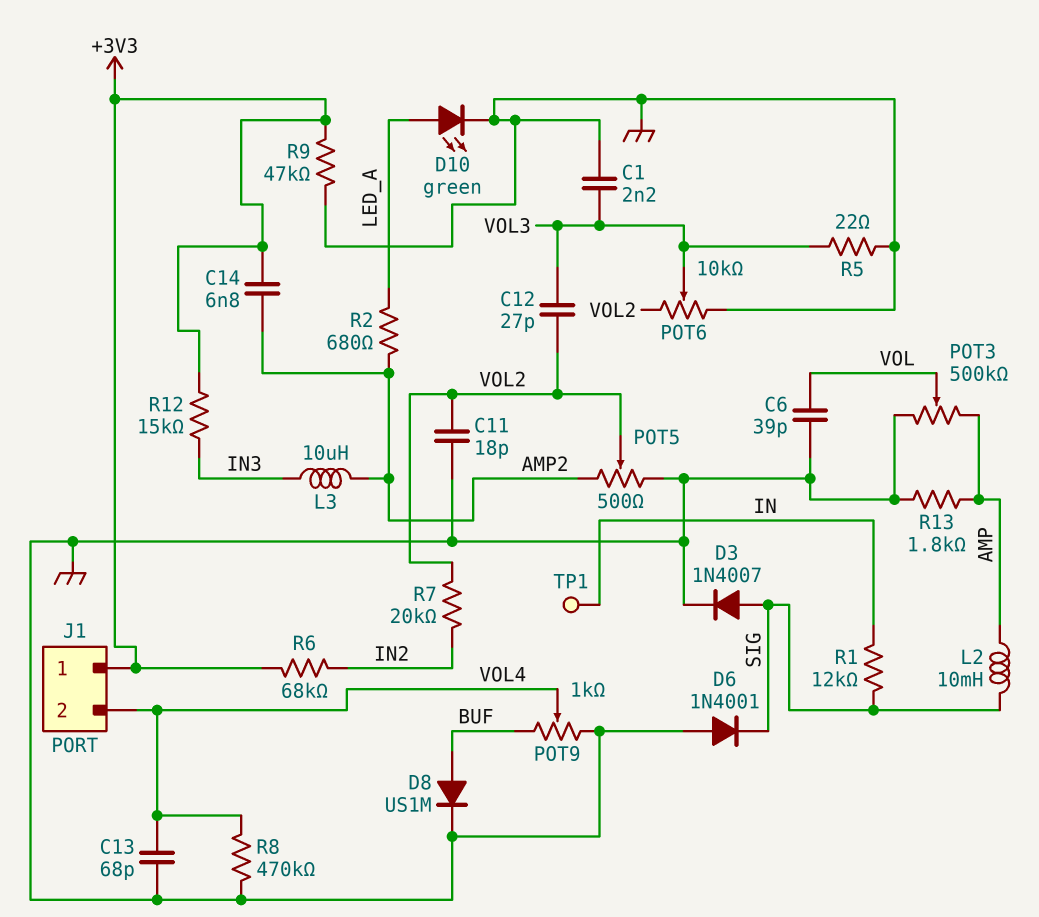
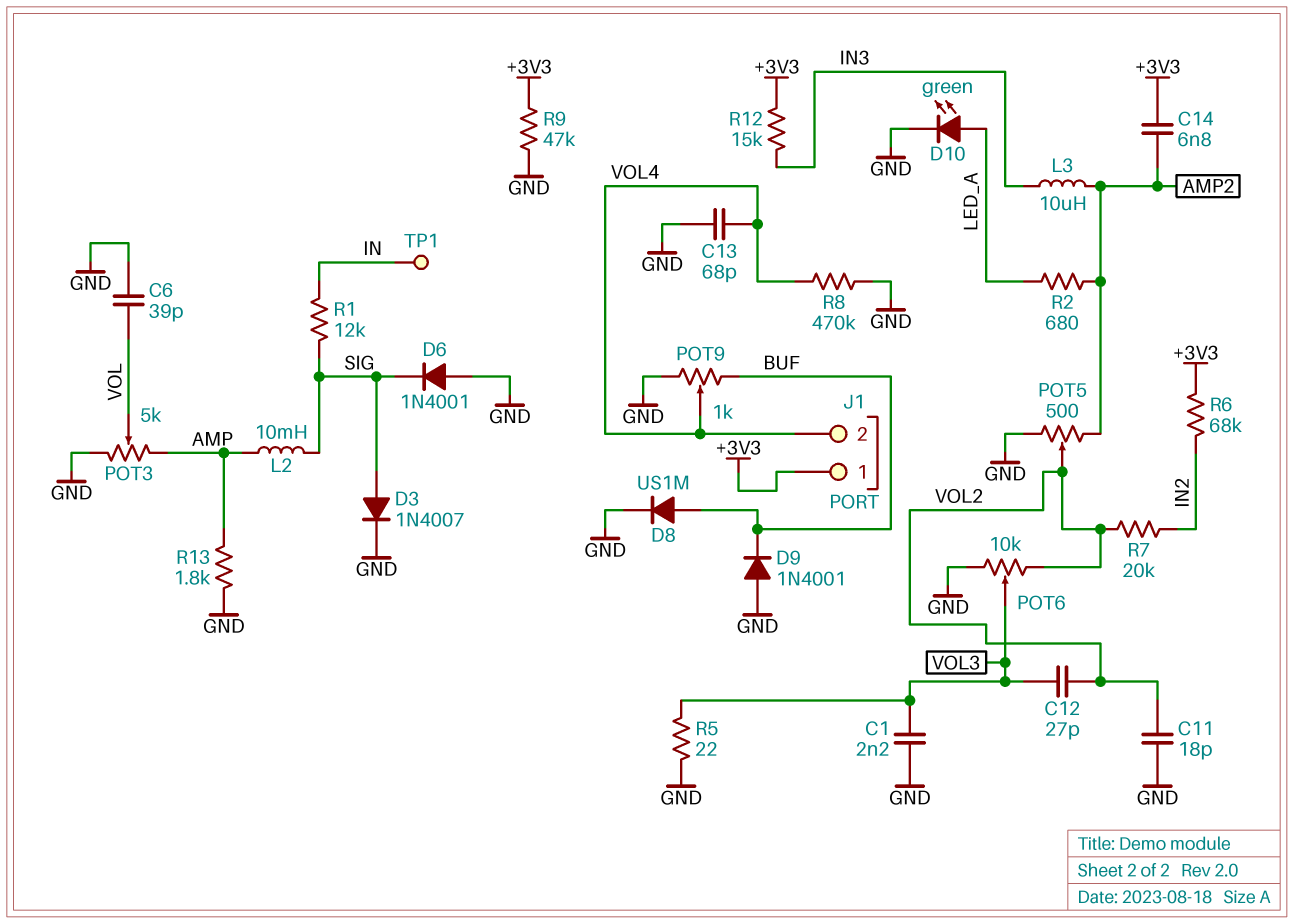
D9: none -> diode 1N4001 (A GND, K BUF)
POT3: 500k (AMP, GND, wiper VOL) -> 5k (AMP, GND, wiper VOL)

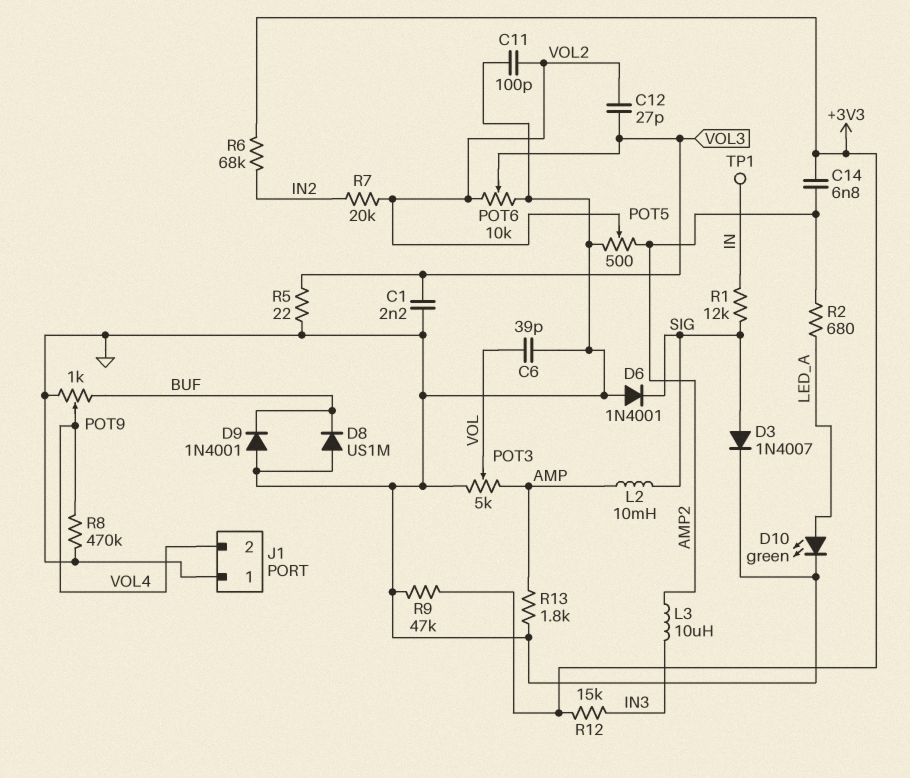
C11: 18pF (GND, VOL2) -> 100pF (GND, VOL2)
C13: 68pF (GND, VOL4) -> none
D8: diode US1M (A BUF, K GND) -> diode US1M (A GND, K BUF)
J1 pin 1: +3V3 -> GND

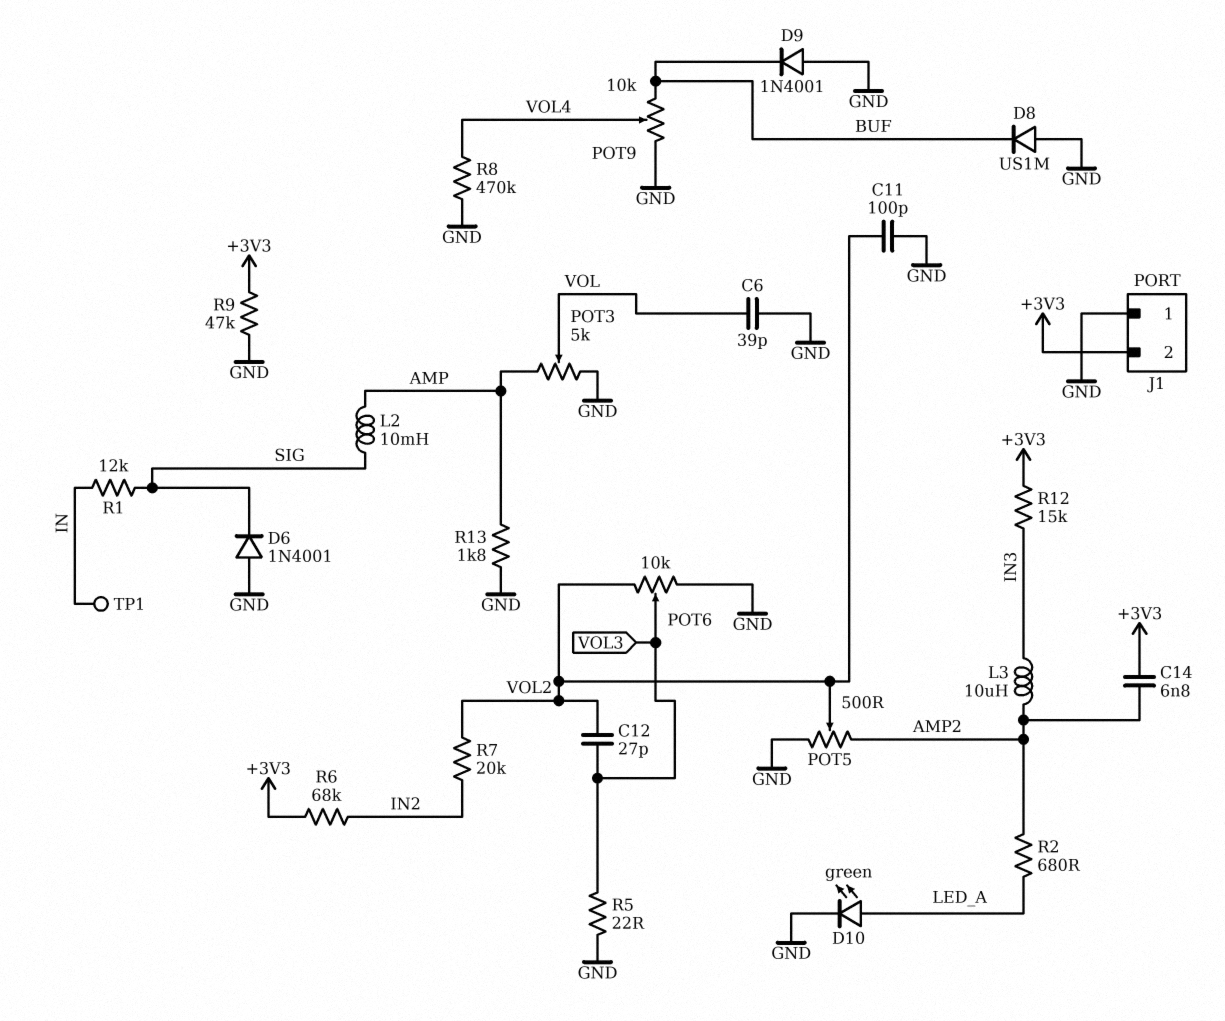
C1: 2.2nF (GND, VOL3) -> none
D3: diode 1N4007 (A SIG, K GND) -> none
J1 pin 2: VOL4 -> +3V3
POT9: 1k (BUF, GND, wiper VOL4) -> 10k (BUF, GND, wiper VOL4)

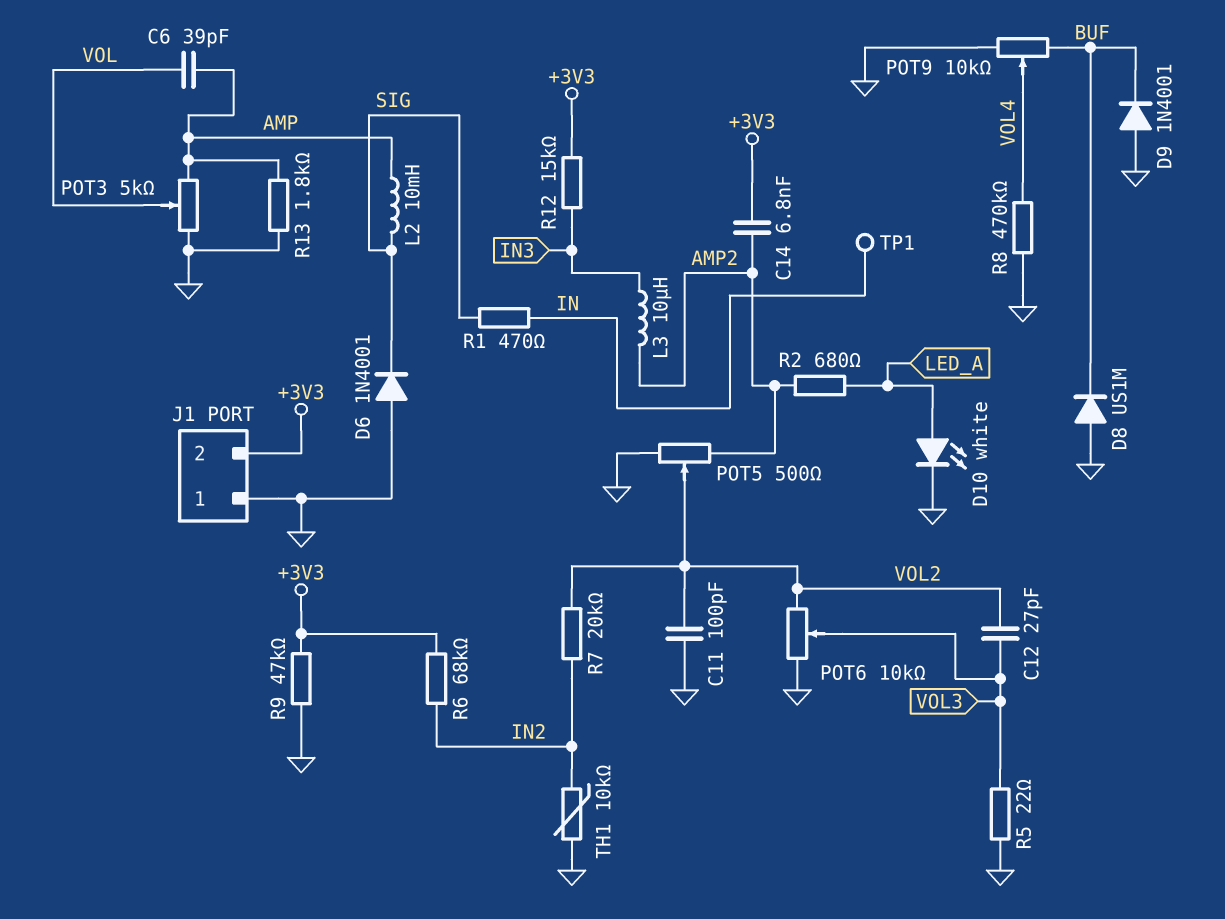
C6: 39pF (GND, VOL) -> 39pF (AMP, VOL)
D10: LED green (A LED_A, K GND) -> LED white (A LED_A, K GND)
R1: 12k (IN, SIG) -> 470 (IN, SIG)
TH1: none -> 10k (GND, IN2)

